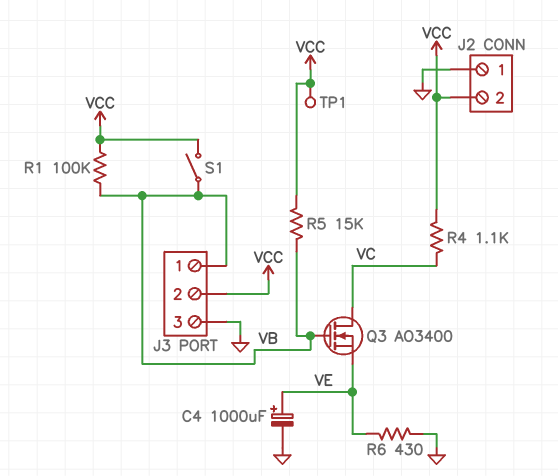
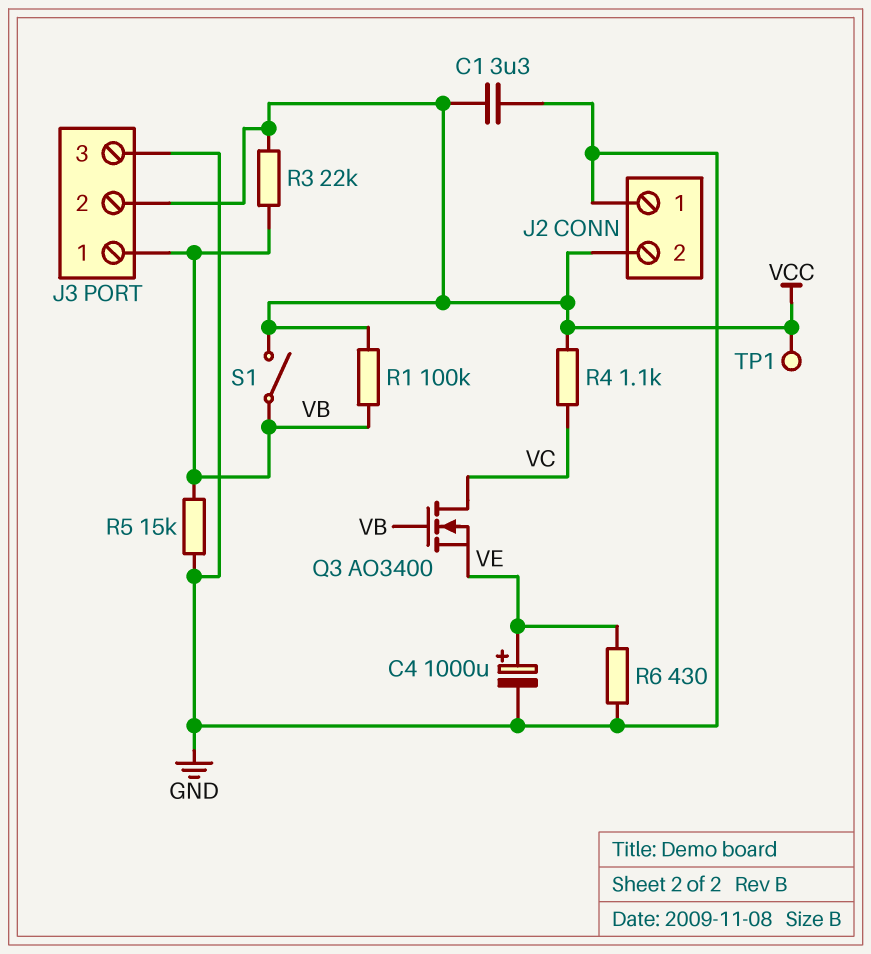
C1: none -> 3.3uF (GND, VCC)
R3: none -> 22k (VB, VCC)
R5: 15k (VB, VCC) -> 15k (GND, VB)

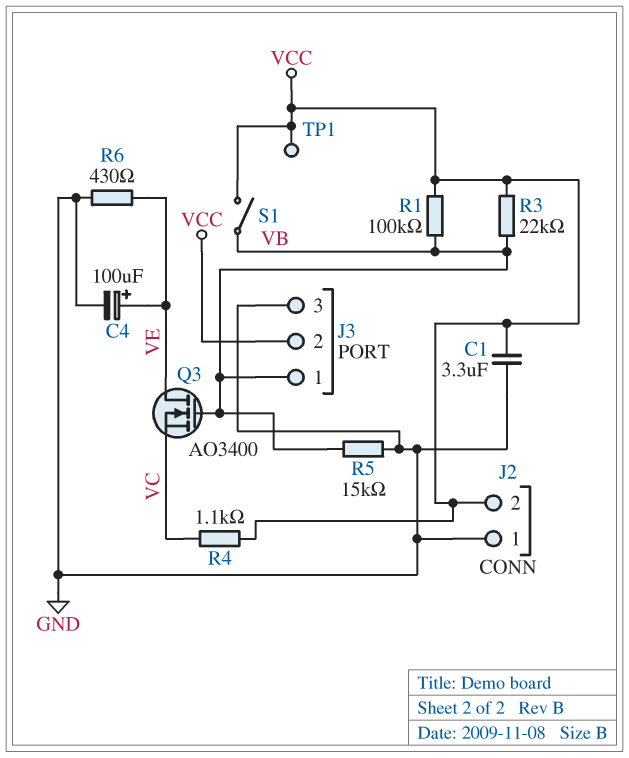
C4: 1000uF (plus VE, minus GND) -> 100uF (plus VE, minus GND)
Q3: NMOS AO3400 (G VB, D VC, S VE) -> NMOS AO3400 (G VB, D VE, S VC)

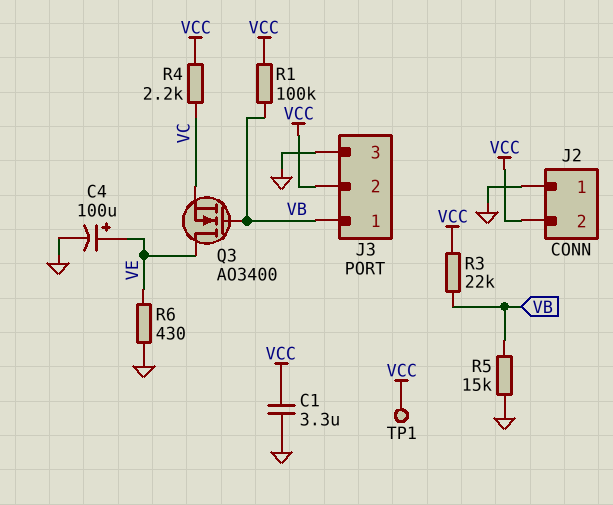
R4: 1.1k (VC, VCC) -> 2.2k (VC, VCC)
S1: switch (VB, VCC) -> none

